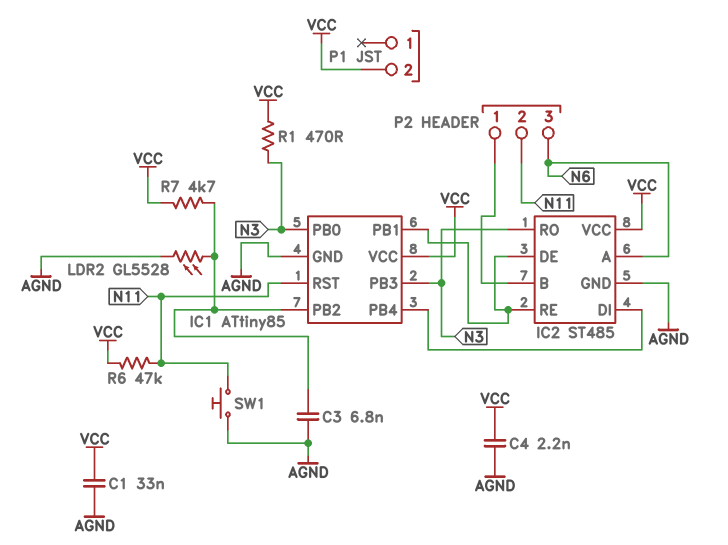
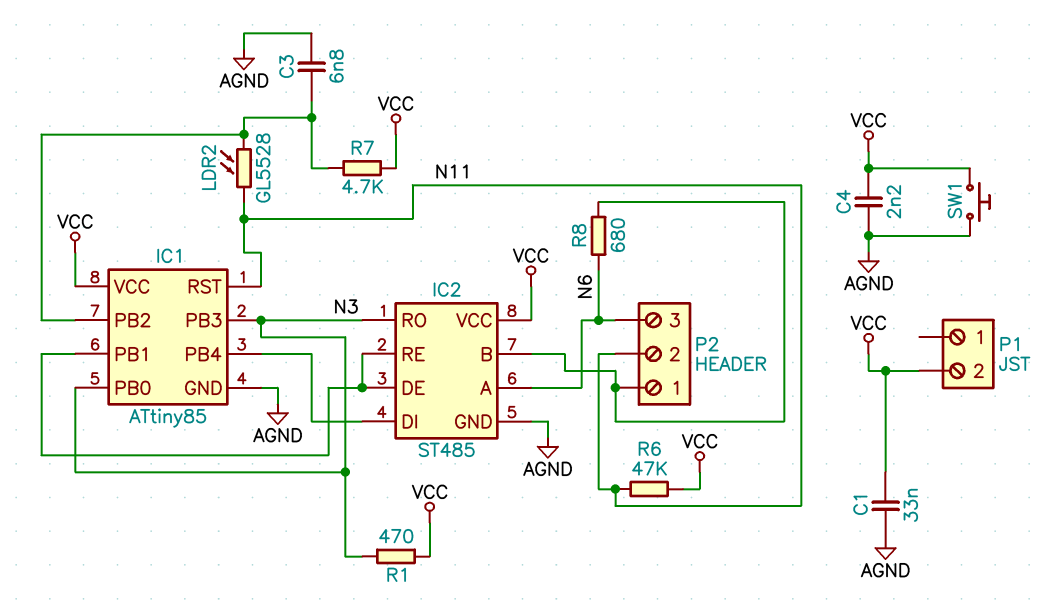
LDR2: GL5528 (AGND, IC1/PB2) -> GL5528 (IC1/PB2, N11)
R8: none -> 680 (IC2/B, N6)
SW1: button (AGND, N11) -> button (AGND, VCC)

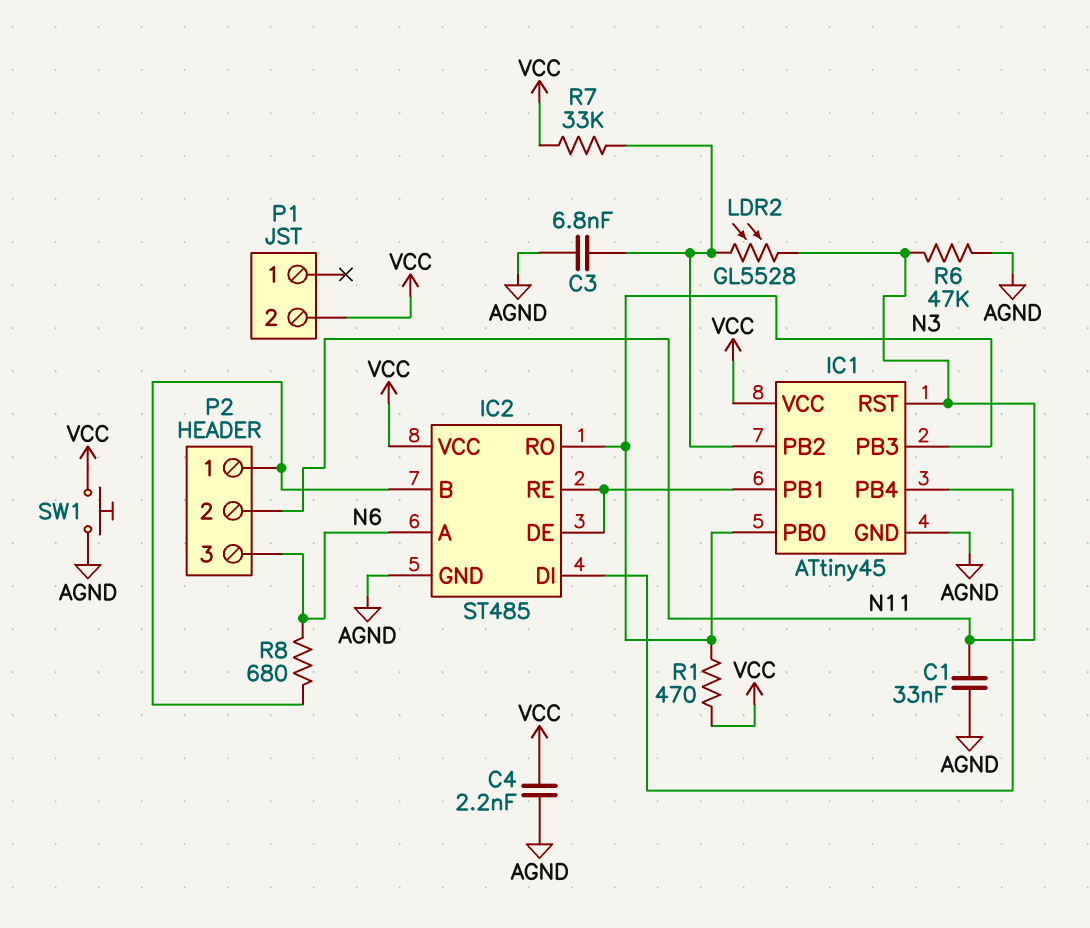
C1: 33nF (AGND, VCC) -> 33nF (AGND, N11)
IC1: ATtiny85 -> ATtiny45
R6: 47k (N11, VCC) -> 47k (AGND, N11)
R7: 4.7k (IC1/PB2, VCC) -> 33k (IC1/PB2, VCC)

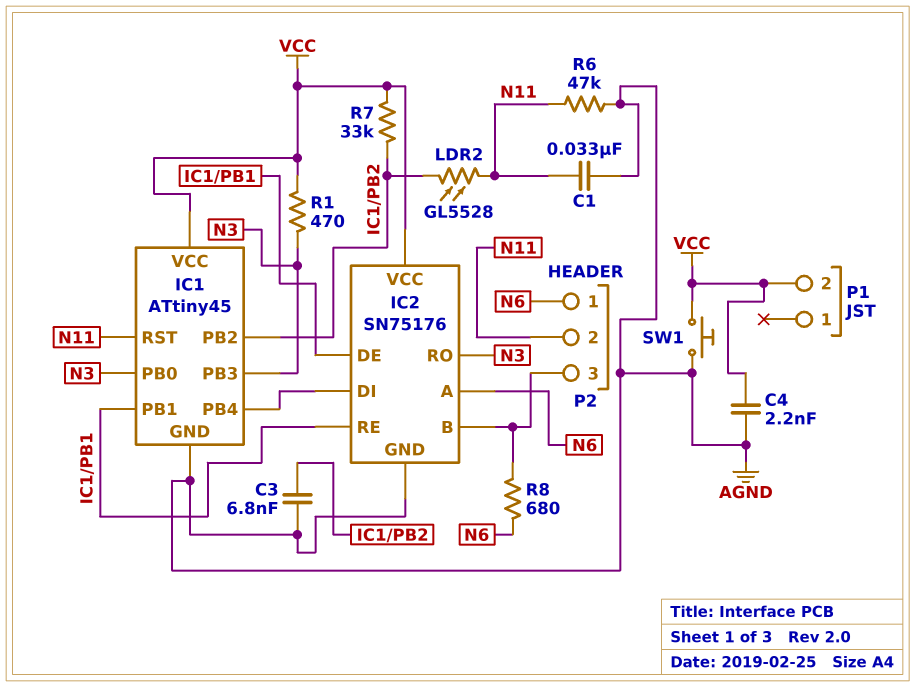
IC2: ST485 -> SN75176
P2 pin 1: IC2/B -> N6
P2 pin 3: N6 -> IC2/B

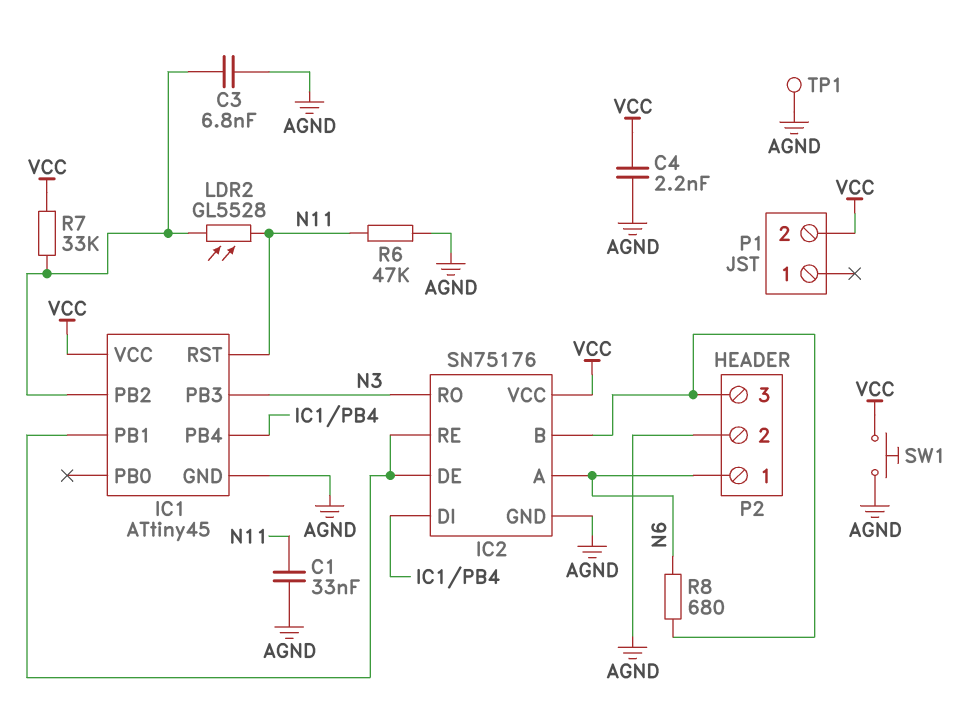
IC1 pin PB0: N3 -> none
P2 pin 2: N11 -> AGND
R1: 470 (N3, VCC) -> none
TP1: none -> test point (AGND)

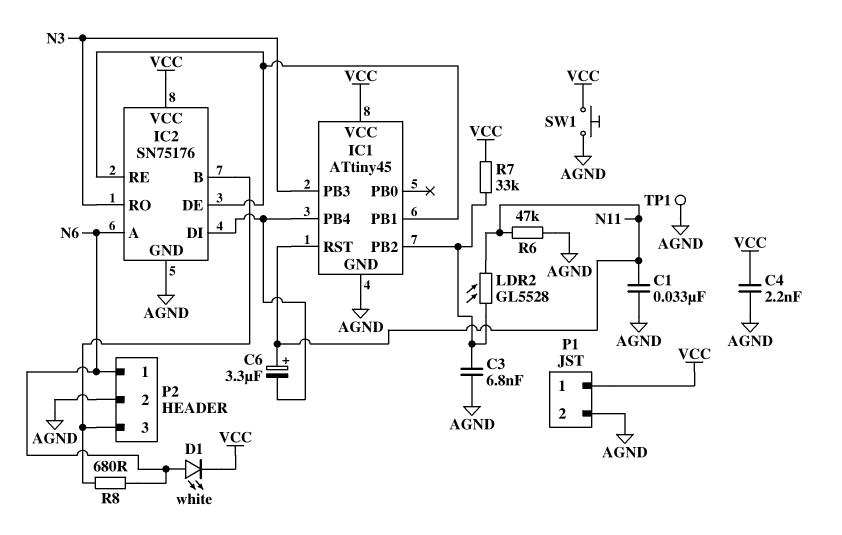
C6: none -> 3.3uF (plus N11, minus IC1/PB4)
D1: none -> LED white (A N6, K VCC)
P1 pin 1: none -> VCC
P1 pin 2: VCC -> AGND

